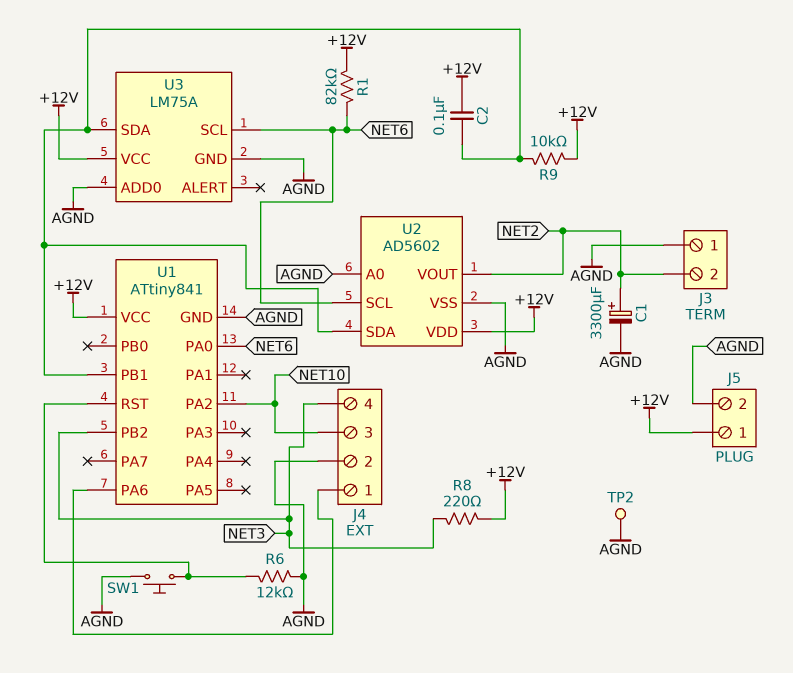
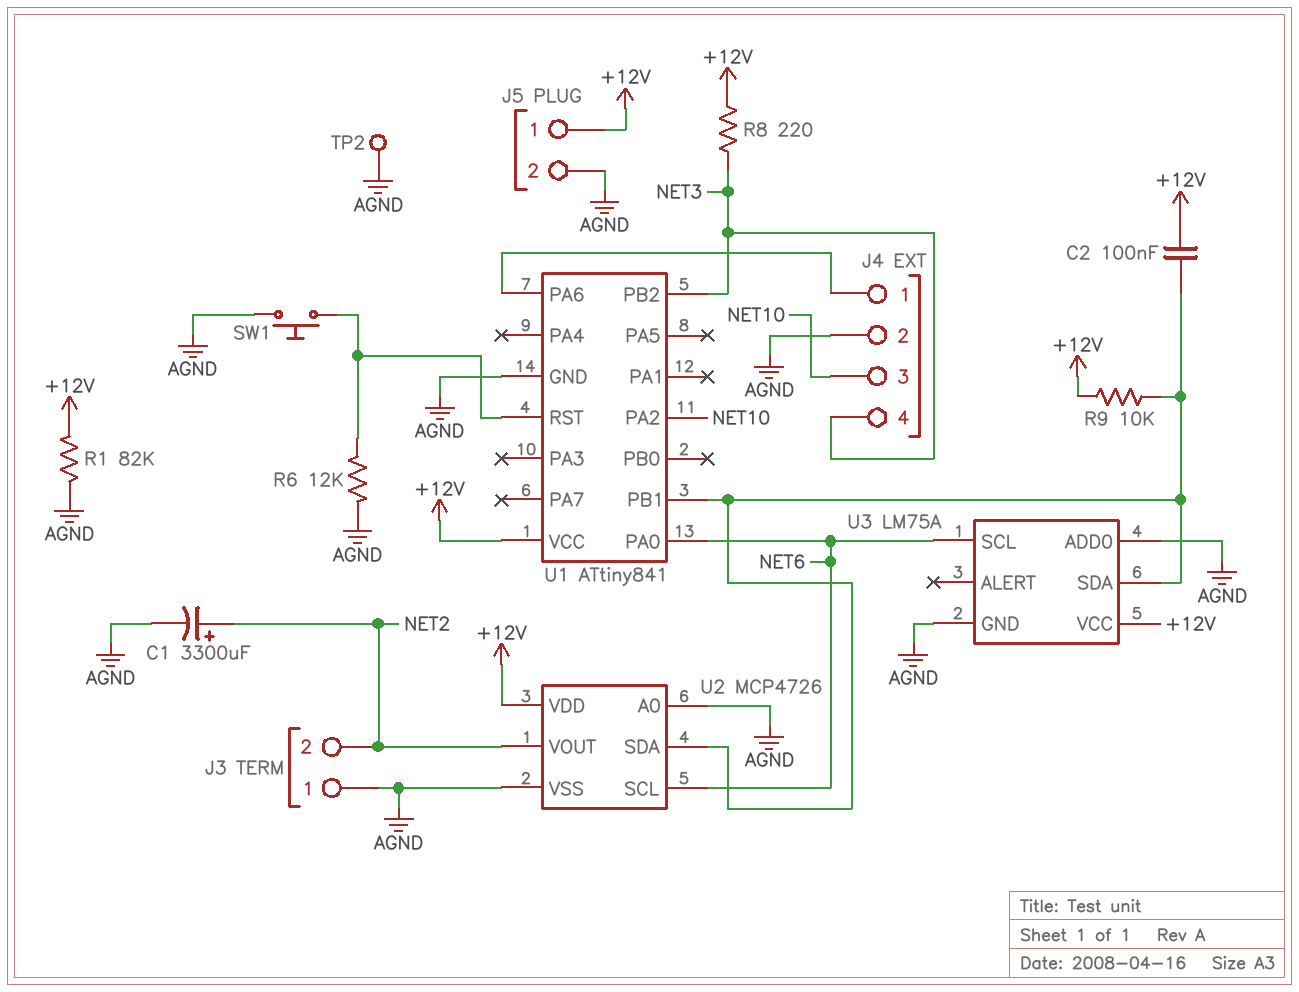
R1: 82k (+12V, NET6) -> 82k (+12V, AGND)
U2: AD5602 -> MCP4726

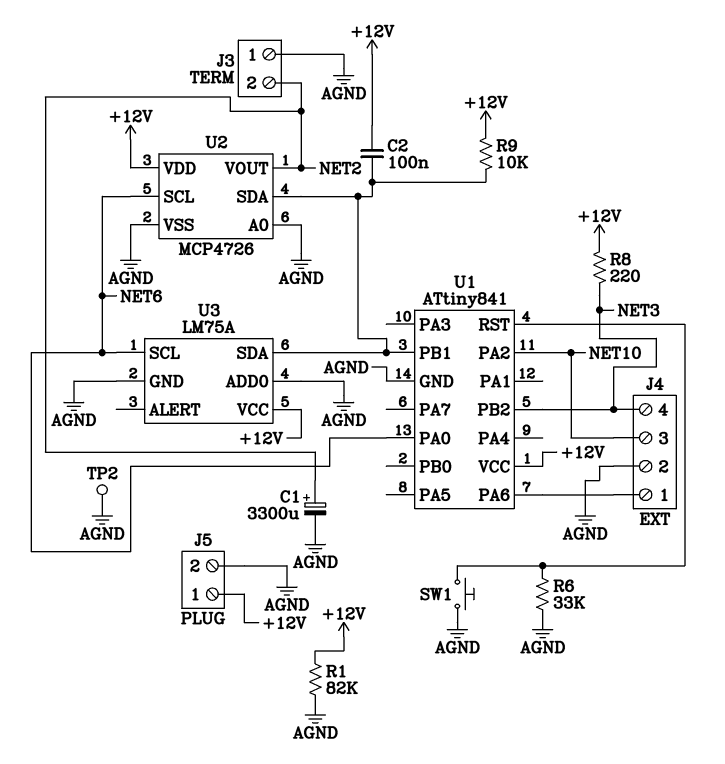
R6: 12k (AGND, U1/RST) -> 33k (AGND, U1/RST)

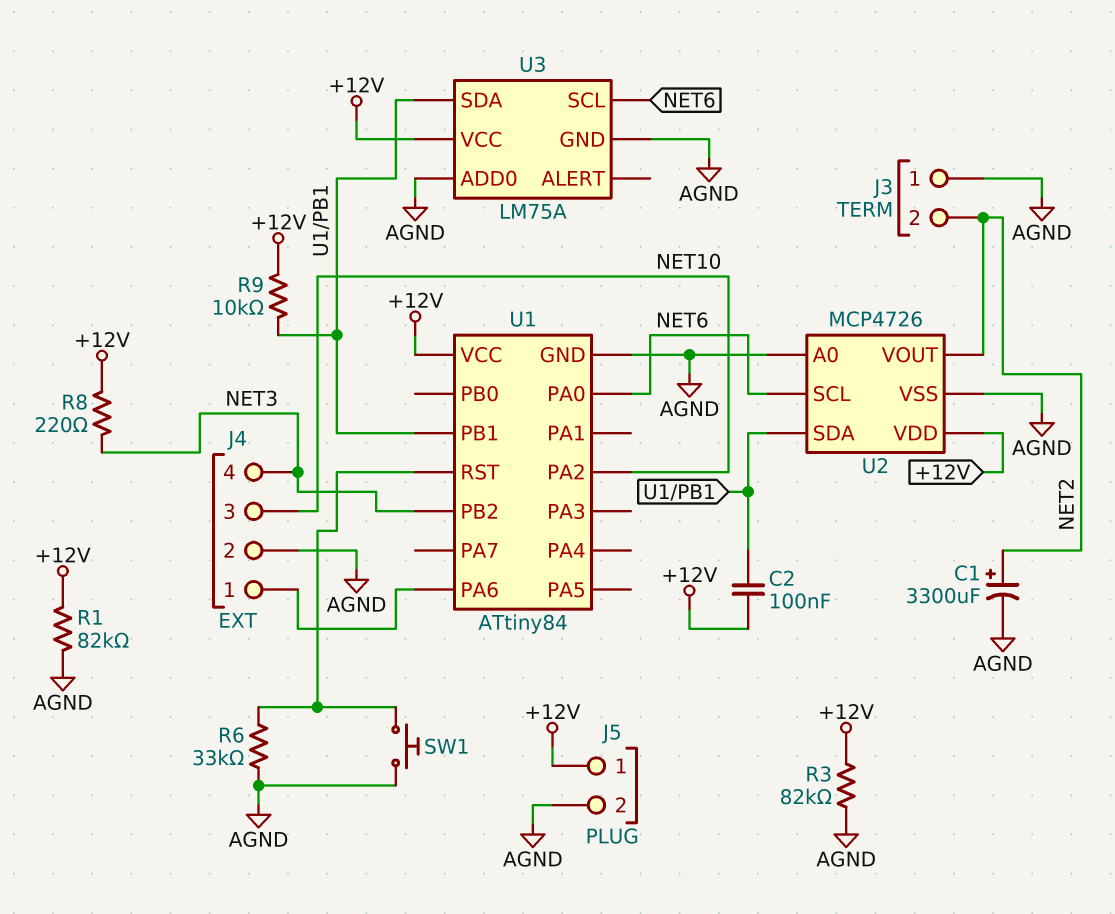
R3: none -> 82k (+12V, AGND)
TP2: test point (AGND) -> none
U1: ATtiny841 -> ATtiny84

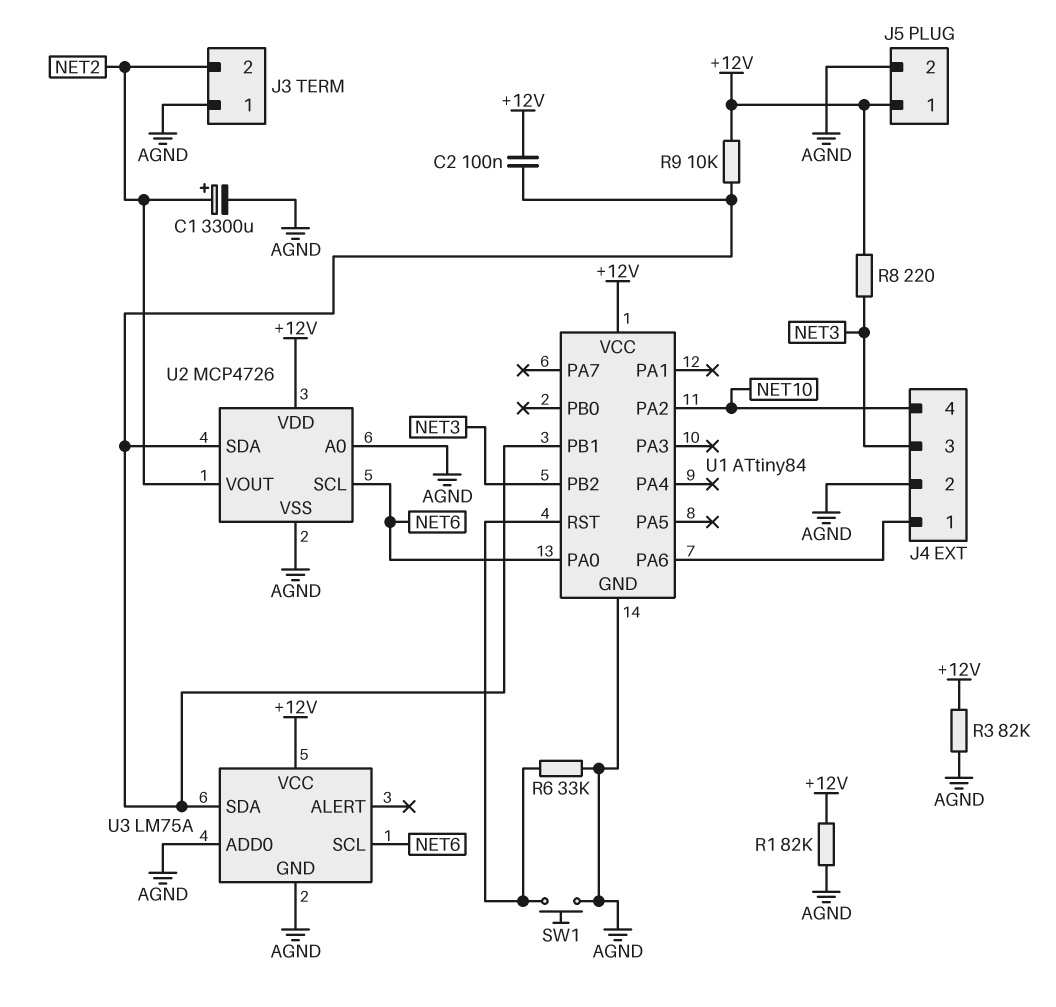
J4 pin 3: NET10 -> NET3
J4 pin 4: NET3 -> NET10

